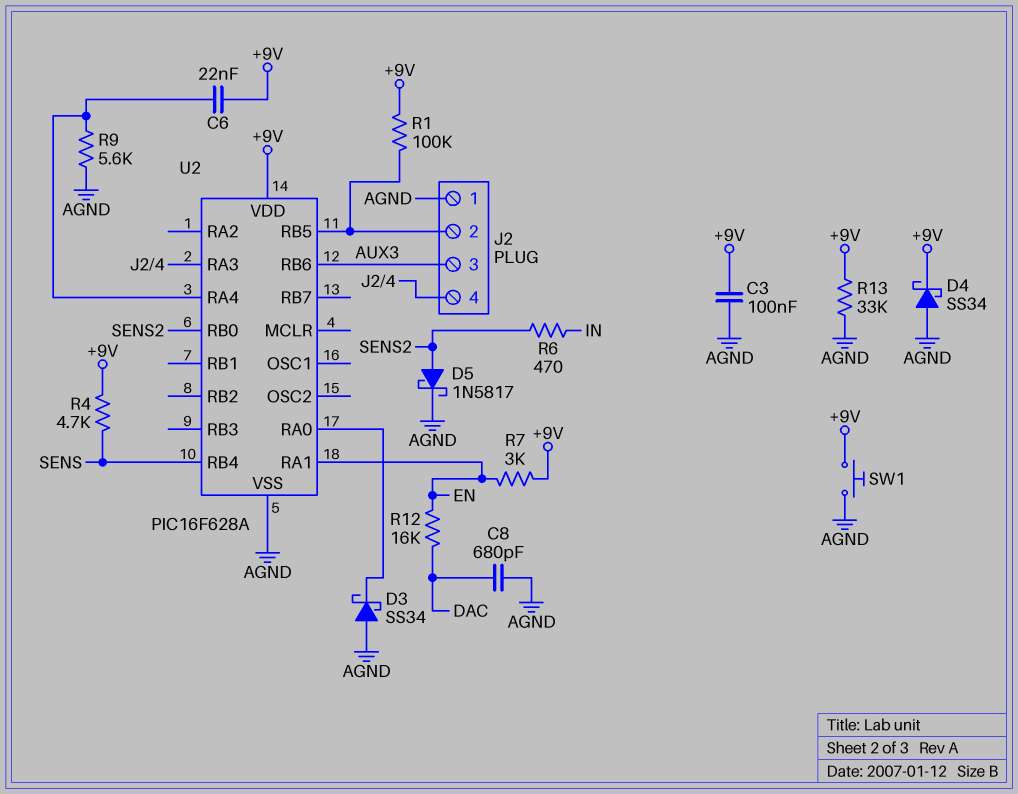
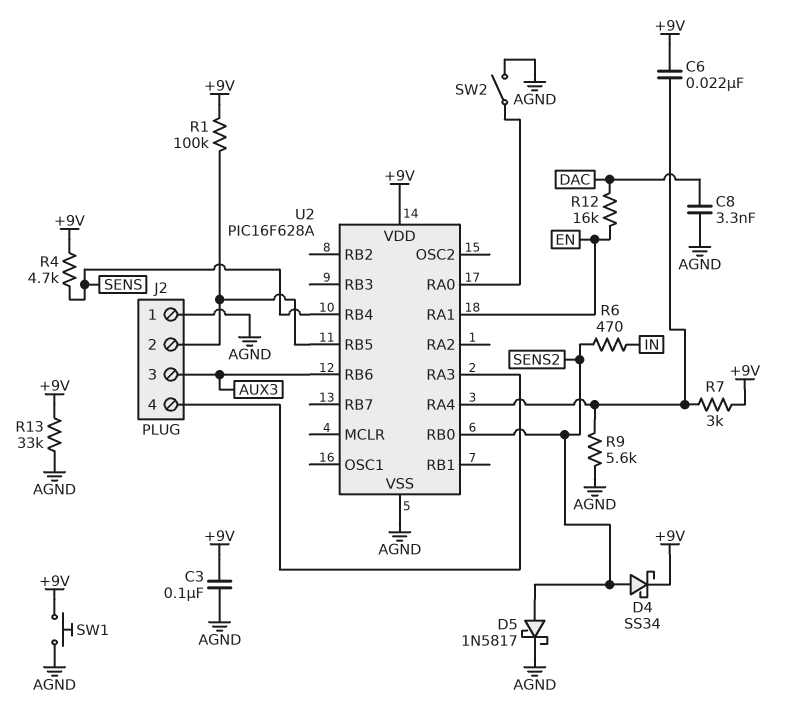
C8: 680pF (AGND, DAC) -> 3.3nF (AGND, DAC)
D3: schottky SS34 (A AGND, K U2/RA0) -> none
D4: schottky SS34 (A AGND, K +9V) -> schottky SS34 (A SENS2, K +9V)
R7: 3k (+9V, EN) -> 3k (+9V, U2/RA4)
SW2: none -> switch (AGND, U2/RA0)

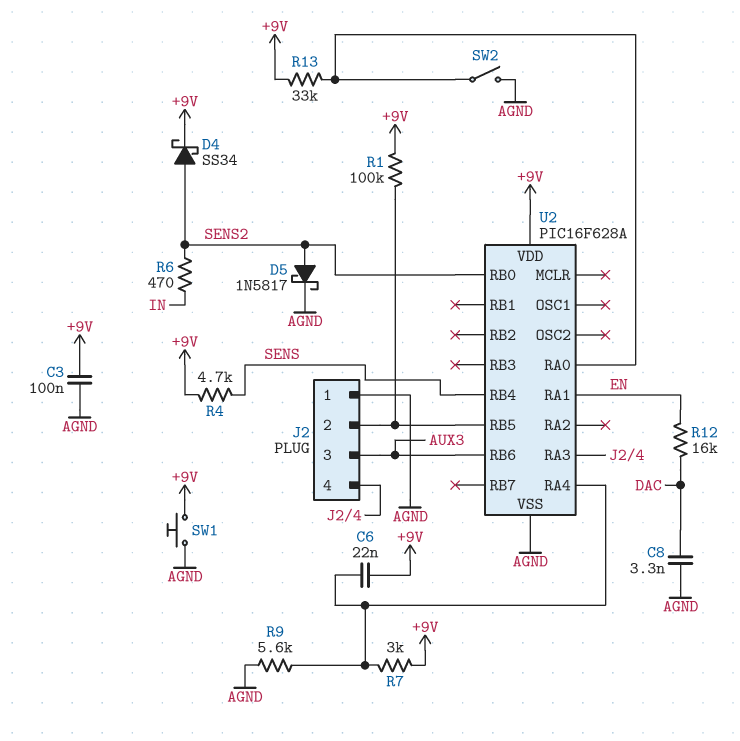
R13: 33k (+9V, AGND) -> 33k (+9V, U2/RA0)

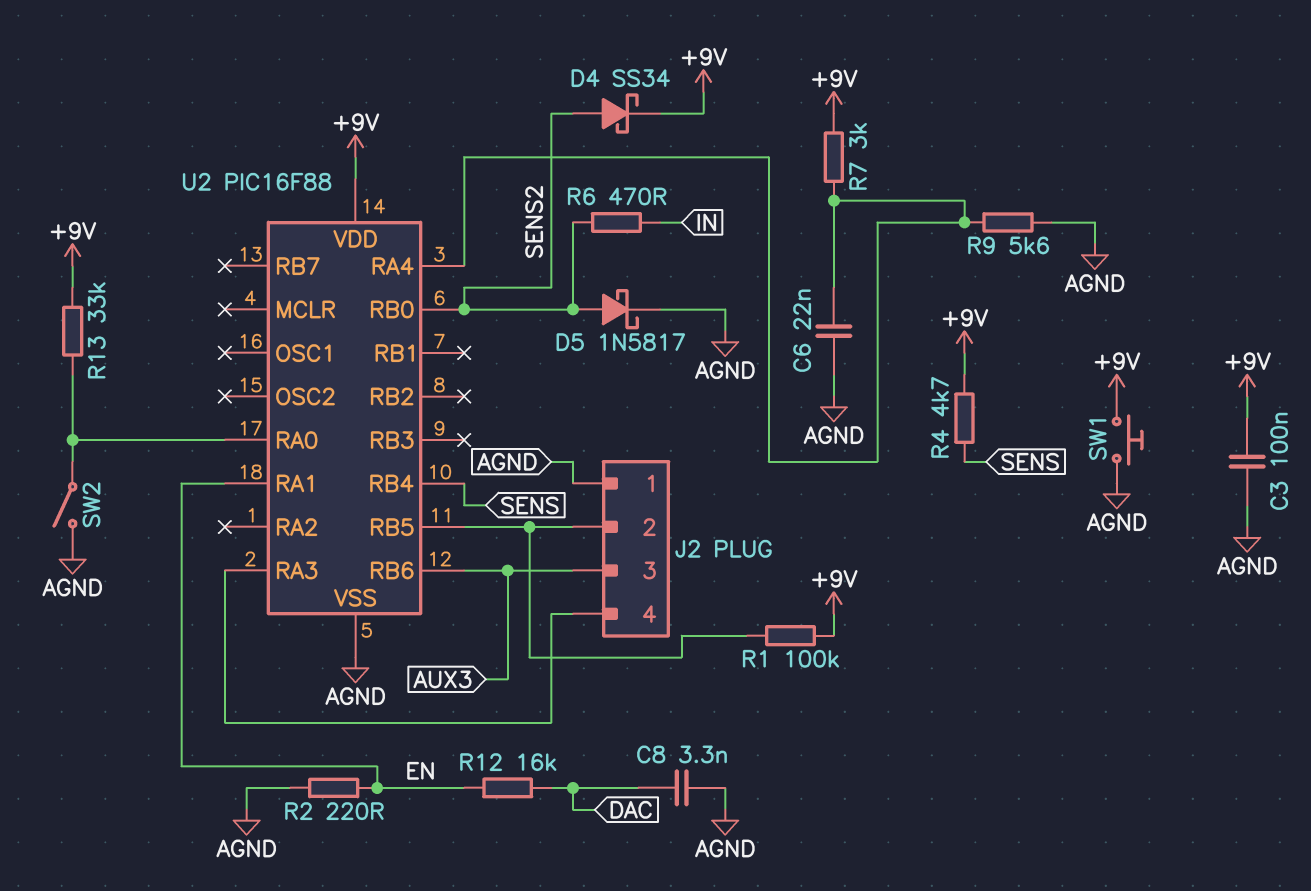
C6: 22nF (+9V, U2/RA4) -> 22nF (AGND, U2/RA4)
R2: none -> 220 (AGND, EN)
U2: PIC16F628A -> PIC16F88

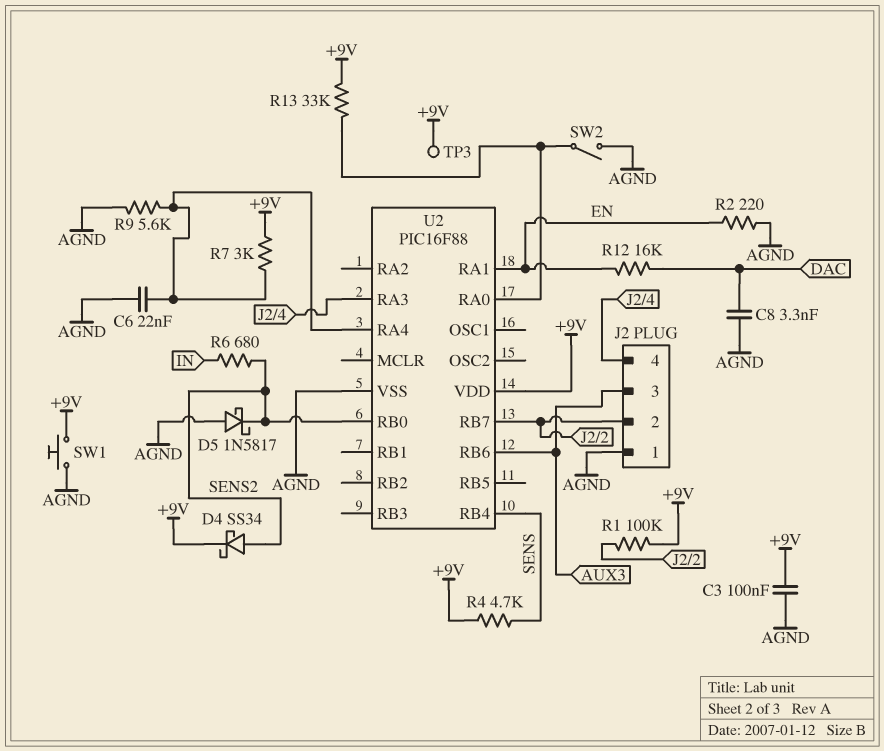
D5: schottky 1N5817 (A SENS2, K AGND) -> schottky 1N5817 (A AGND, K SENS2)
R6: 470 (IN, SENS2) -> 680 (IN, SENS2)
TP3: none -> test point (+9V)
U2 pin RB5: J2/2 -> none
U2 pin RB7: none -> J2/2

